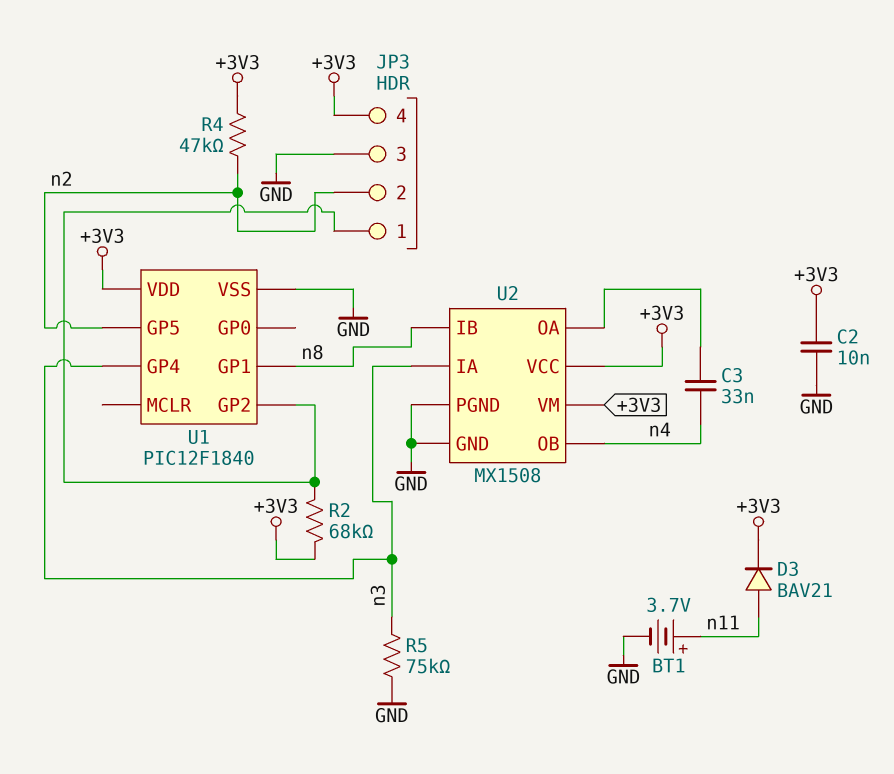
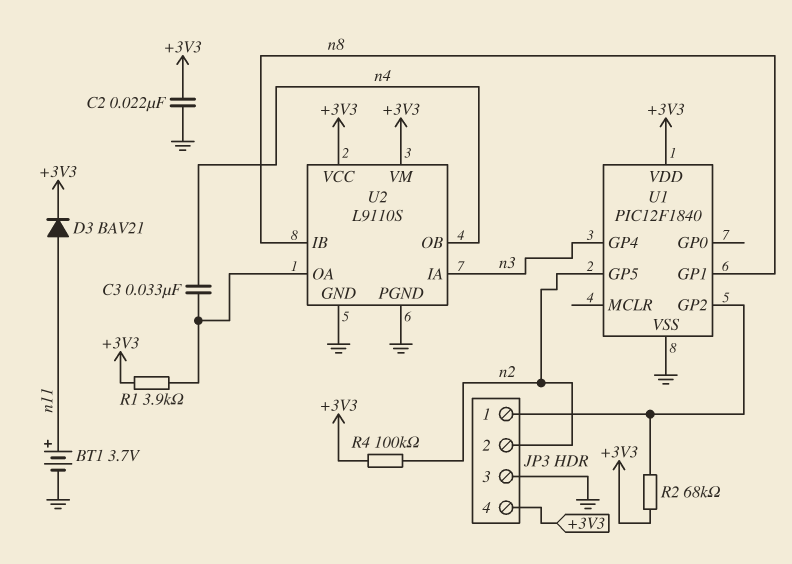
C2: 10nF (+3V3, GND) -> 22nF (+3V3, GND)
R1: none -> 3.9k (+3V3, U2/OA)
R4: 47k (+3V3, n2) -> 100k (+3V3, n2)
R5: 75k (GND, n3) -> none
U2: MX1508 -> L9110S

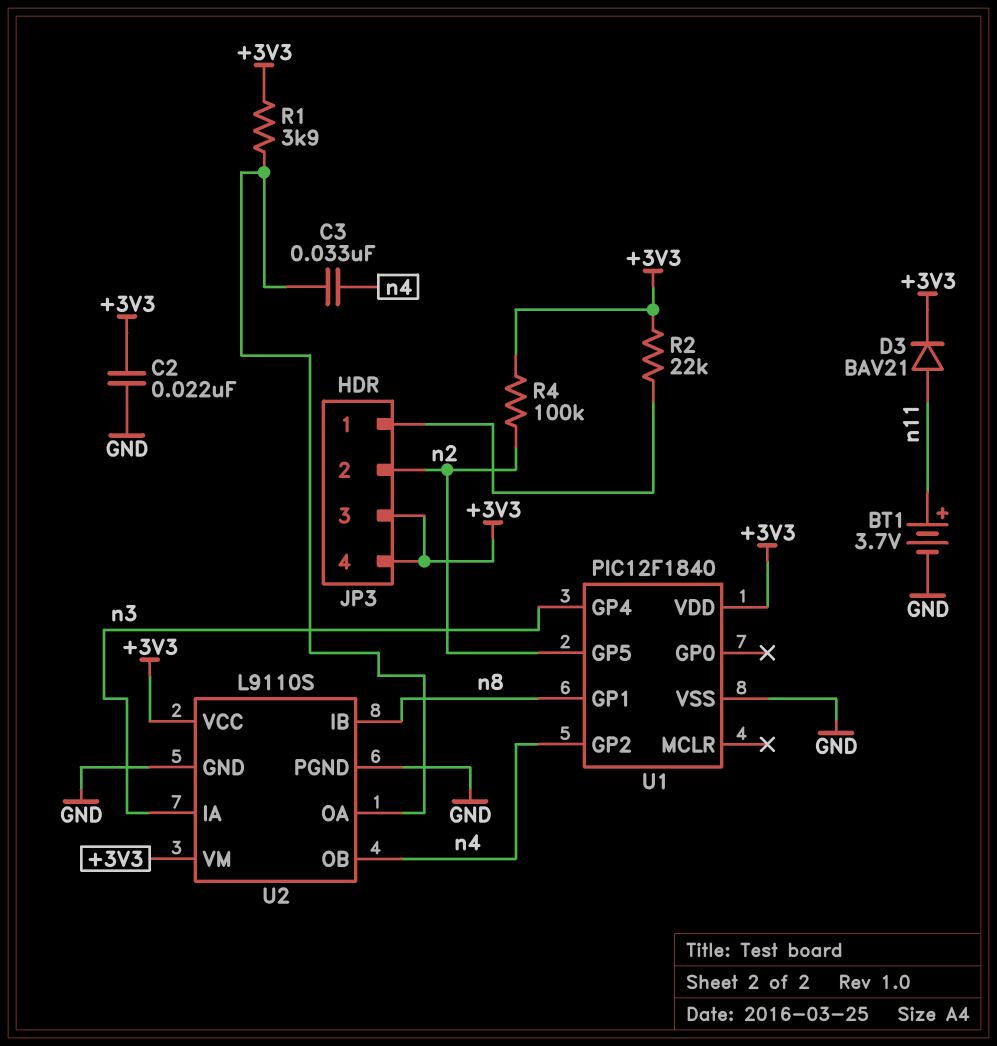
JP3 pin 3: GND -> +3V3
R2: 68k (+3V3, JP3/1) -> 22k (+3V3, JP3/1)
U1 pin GP2: JP3/1 -> n4

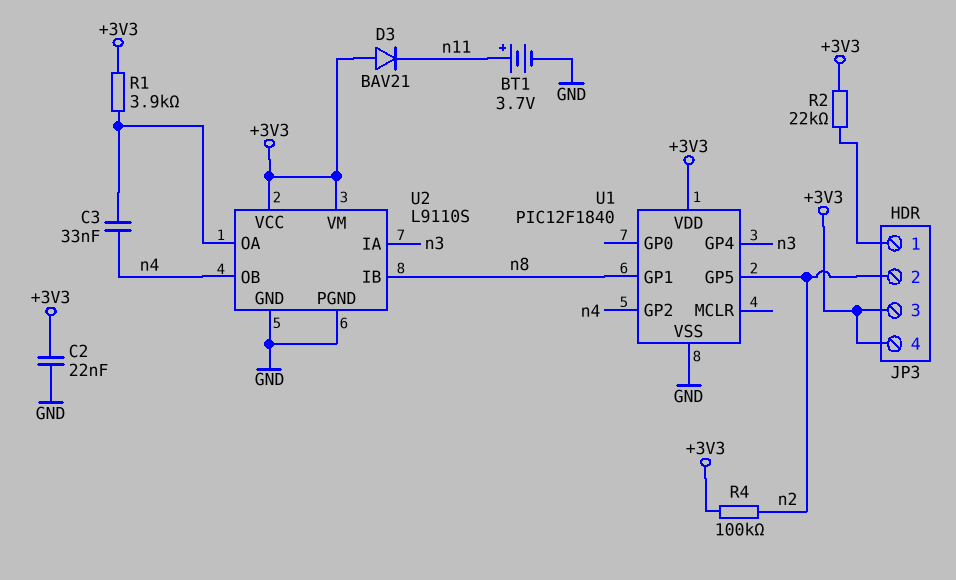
D3: diode BAV21 (A n11, K +3V3) -> diode BAV21 (A +3V3, K n11)

